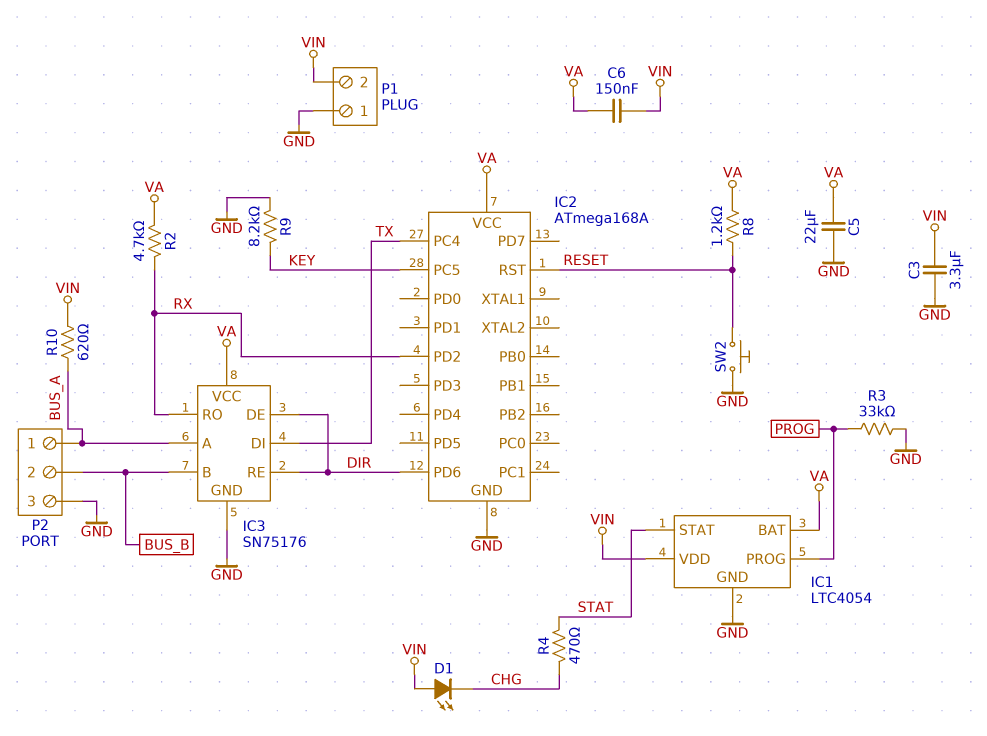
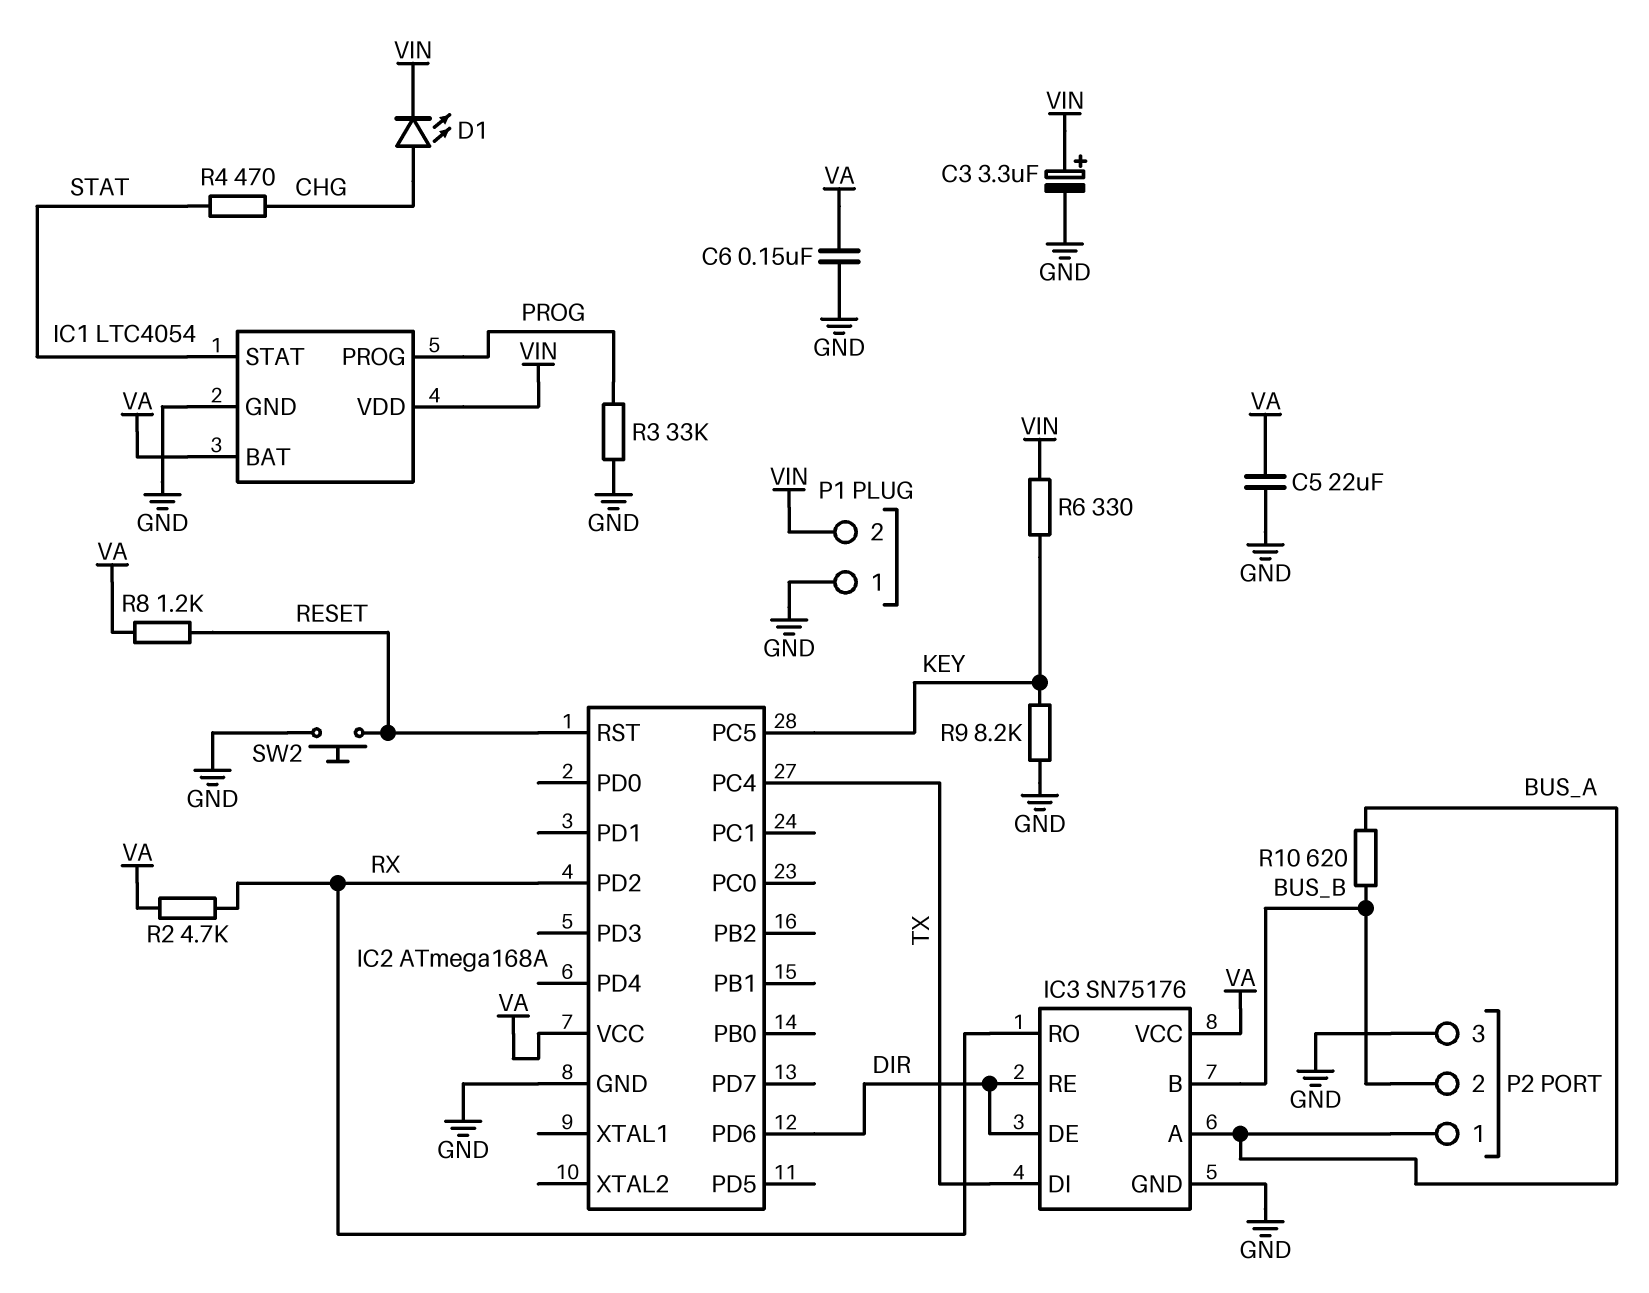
C3: 3.3uF (GND, VIN) -> 3.3uF (plus VIN, minus GND)
C6: 150nF (VA, VIN) -> 150nF (GND, VA)
D1: LED (A VIN, K CHG) -> LED (A CHG, K VIN)
R6: none -> 330 (KEY, VIN)
R10: 620 (BUS_A, VIN) -> 620 (BUS_A, BUS_B)

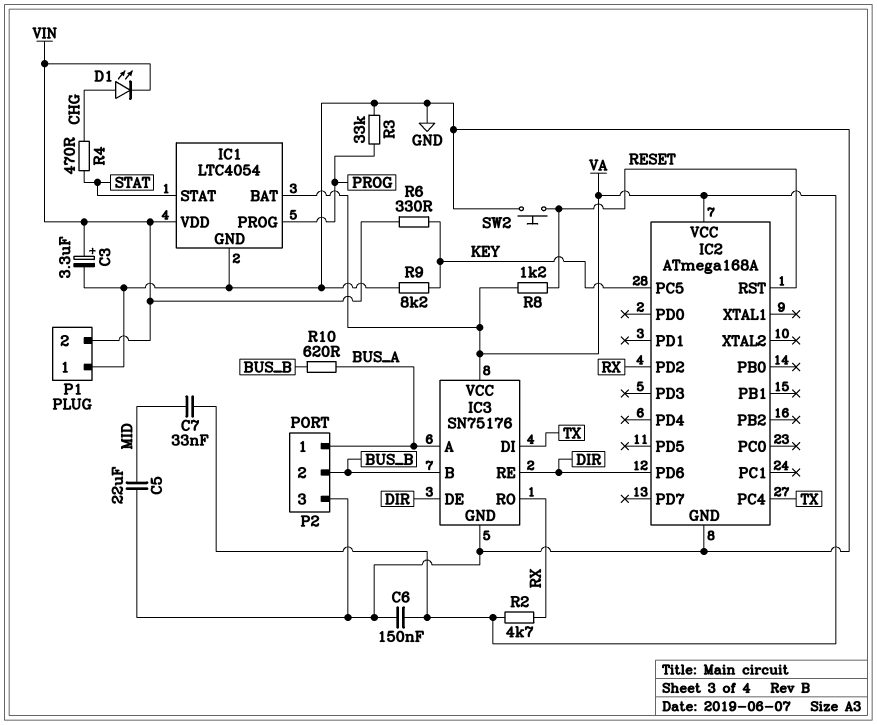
C5: 22uF (GND, VA) -> 22uF (GND, MID)
C7: none -> 33nF (MID, VA)

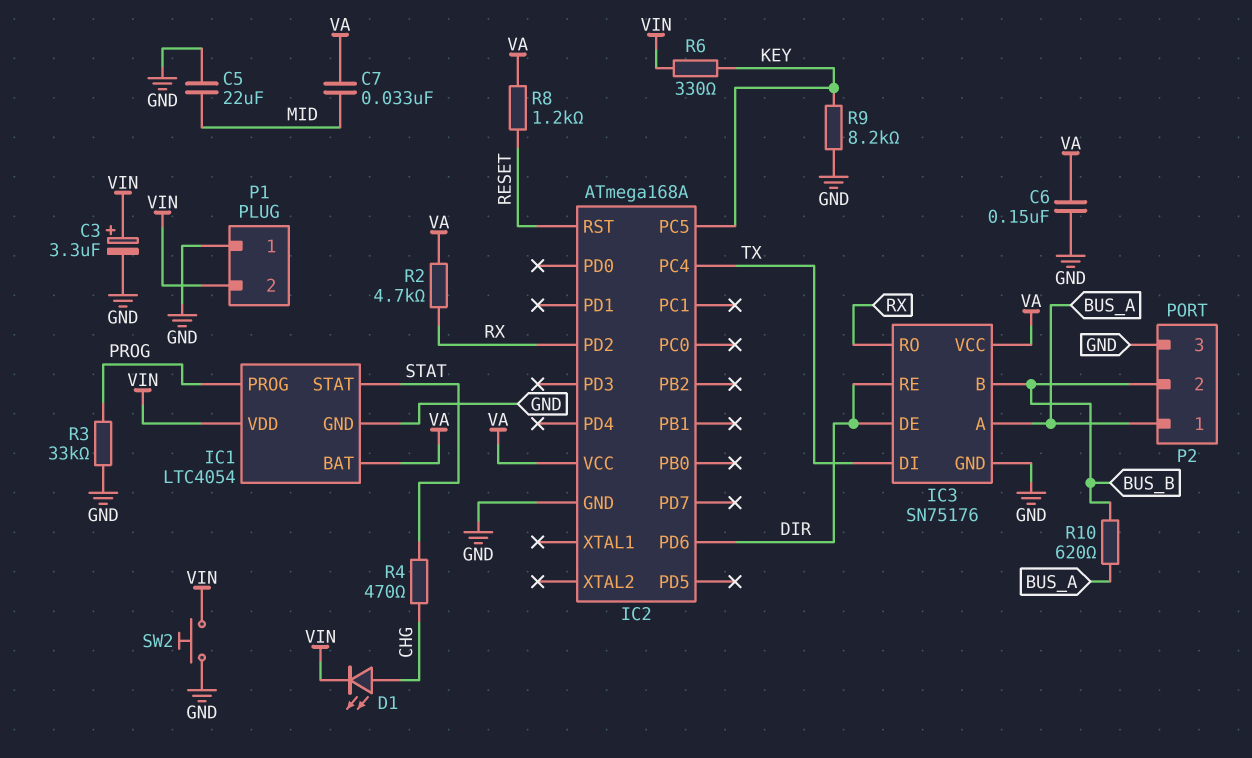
SW2: button (GND, RESET) -> button (GND, VIN)

